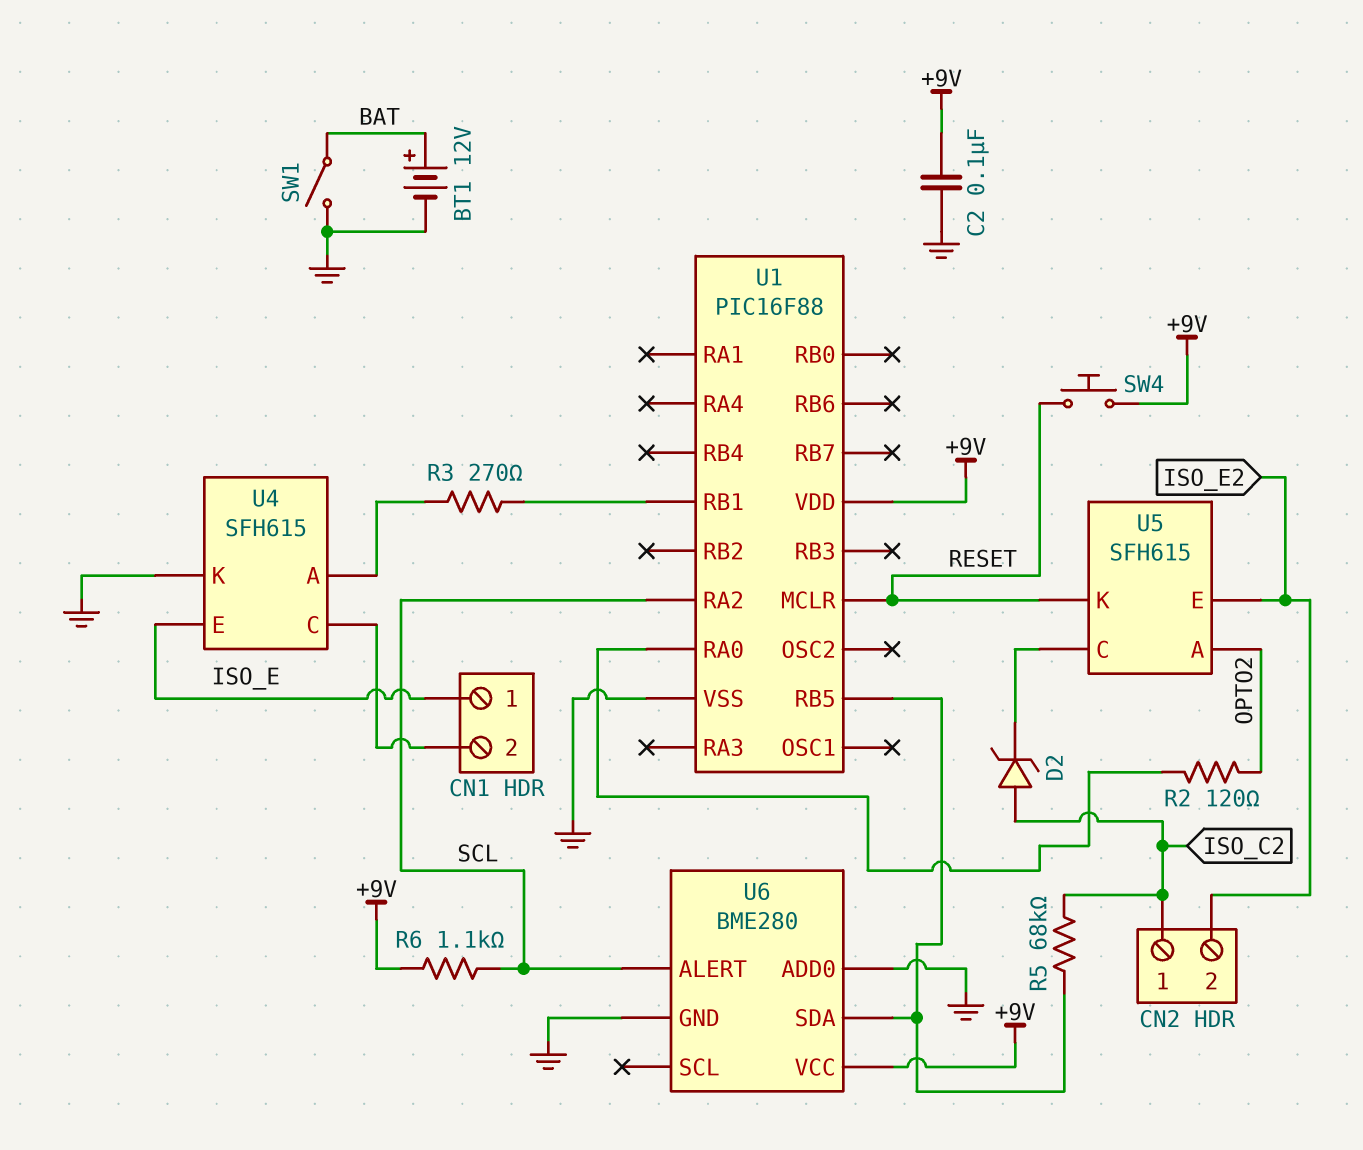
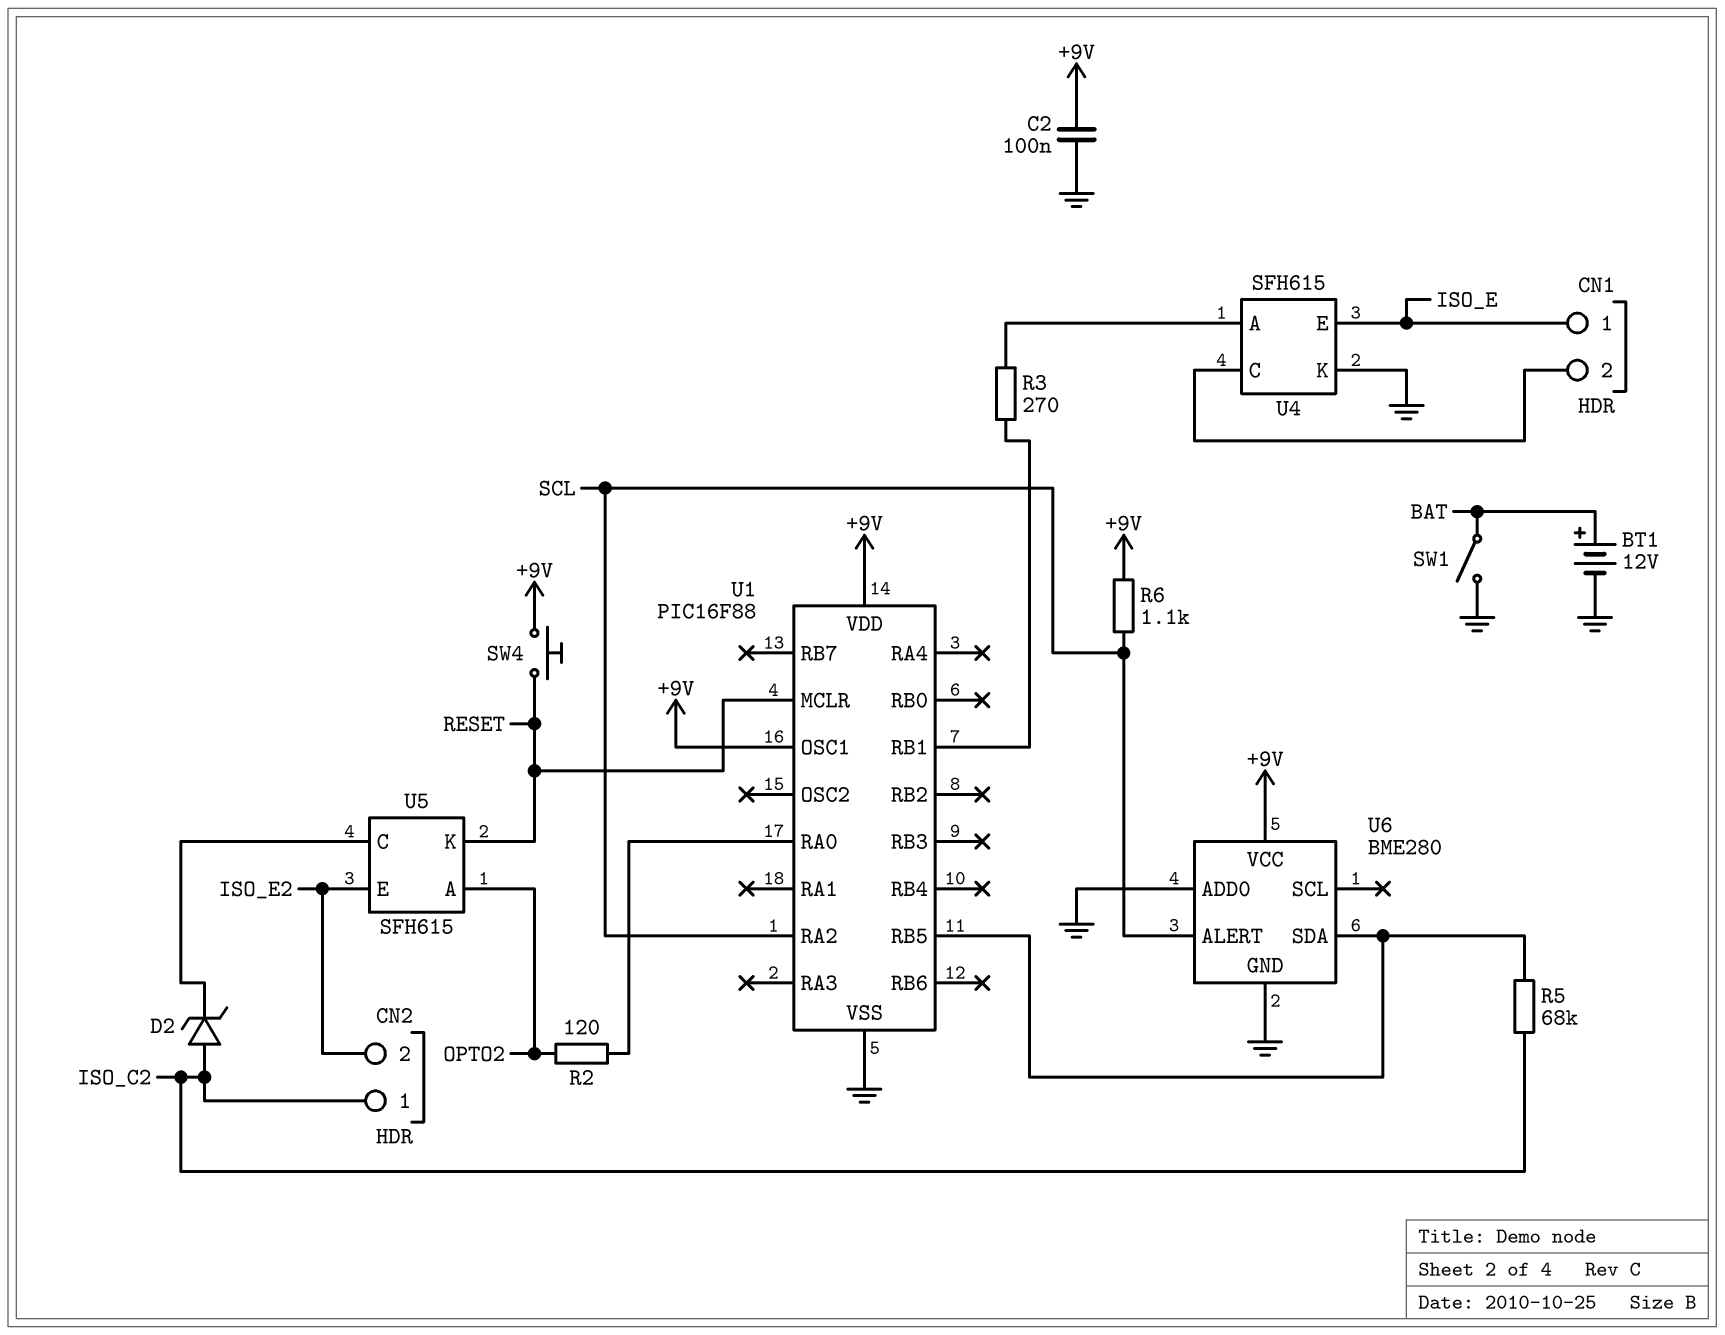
U1 pin OSC1: none -> +9V

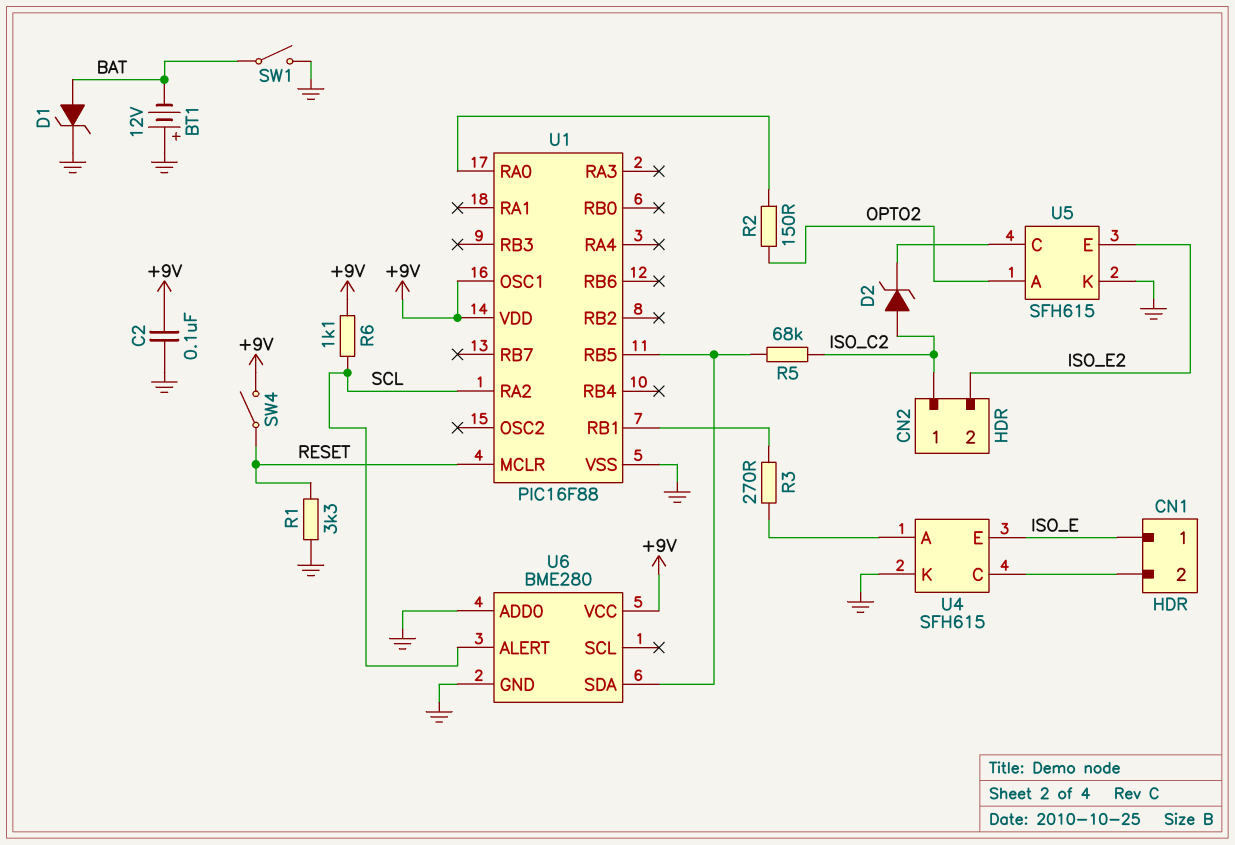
BT1: 12V (plus BAT, minus GND) -> 12V (plus GND, minus BAT)
D1: none -> zener (A BAT, K GND)
R1: none -> 3.3k (GND, RESET)
R2: 120 (OPTO2, U1/RA0) -> 150 (OPTO2, U1/RA0)
SW4: button (+9V, RESET) -> switch (+9V, RESET)
U5 pin K: RESET -> GND

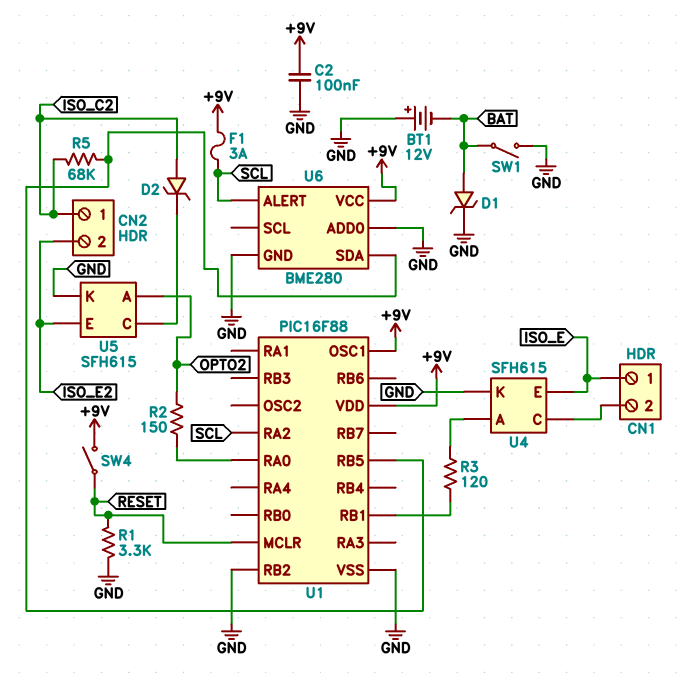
F1: none -> 3A (+9V, SCL)
R3: 270 (U1/RB1, U4/A) -> 120 (U1/RB1, U4/A)
R6: 1.1k (+9V, SCL) -> none
U1 pin RB2: none -> GND

